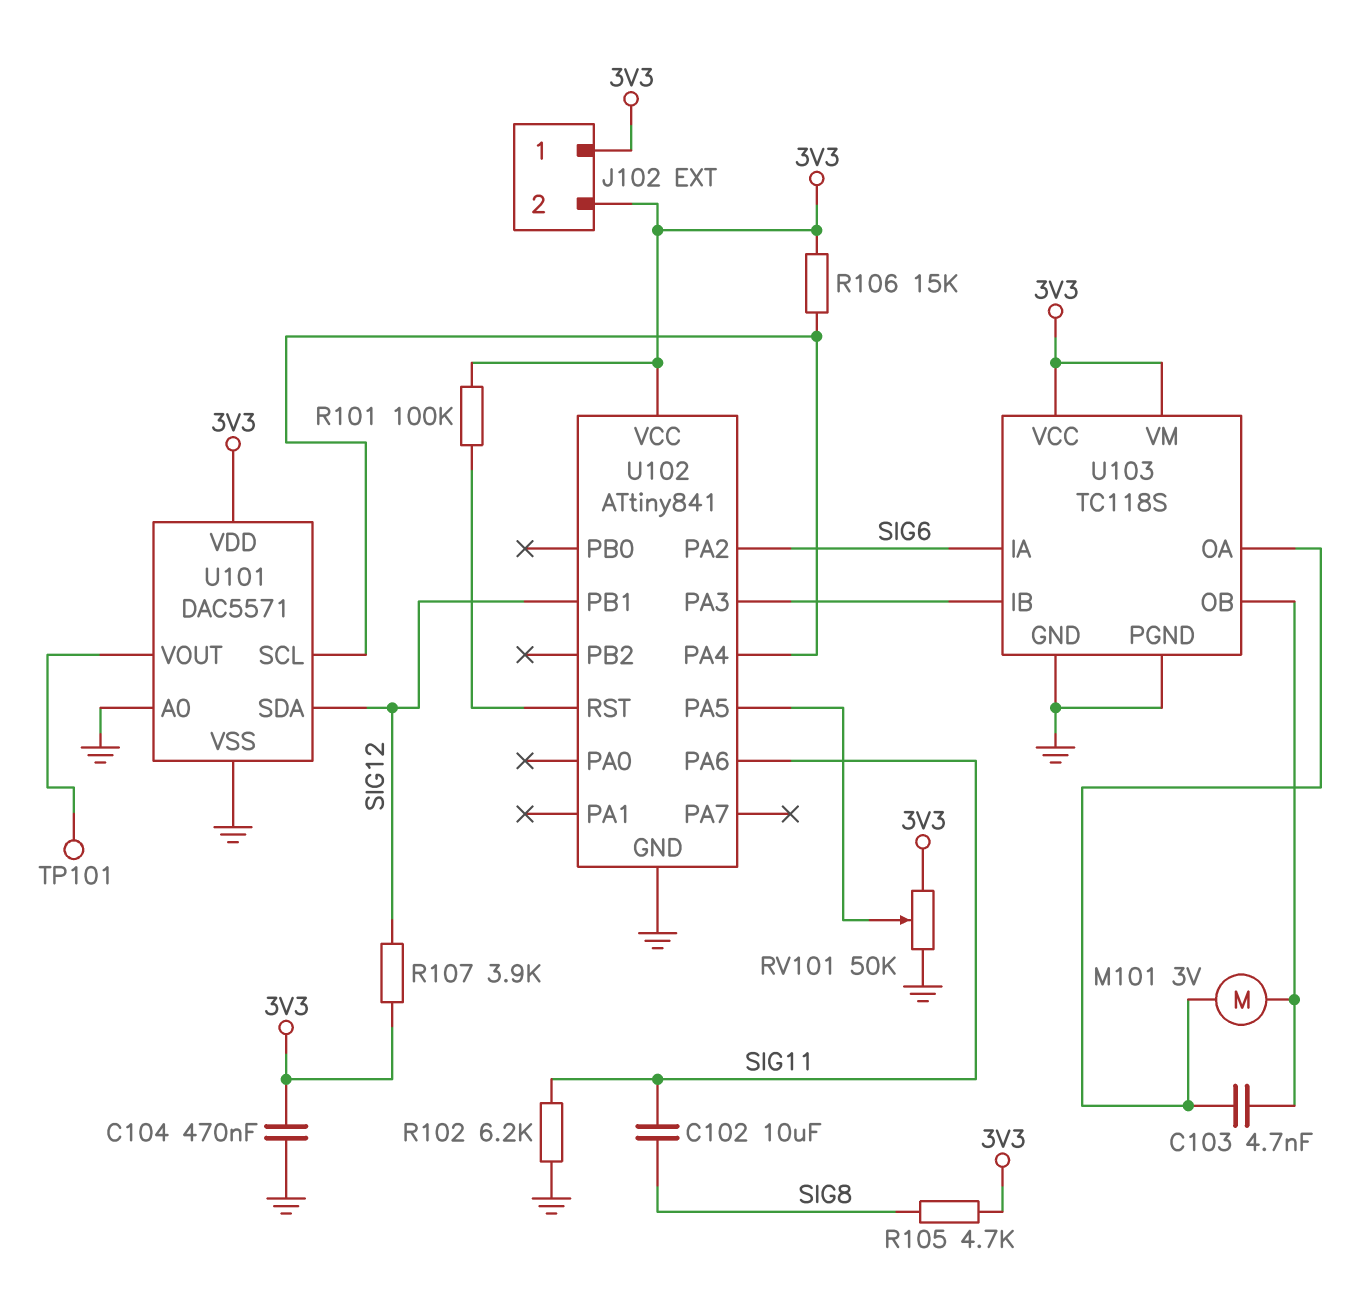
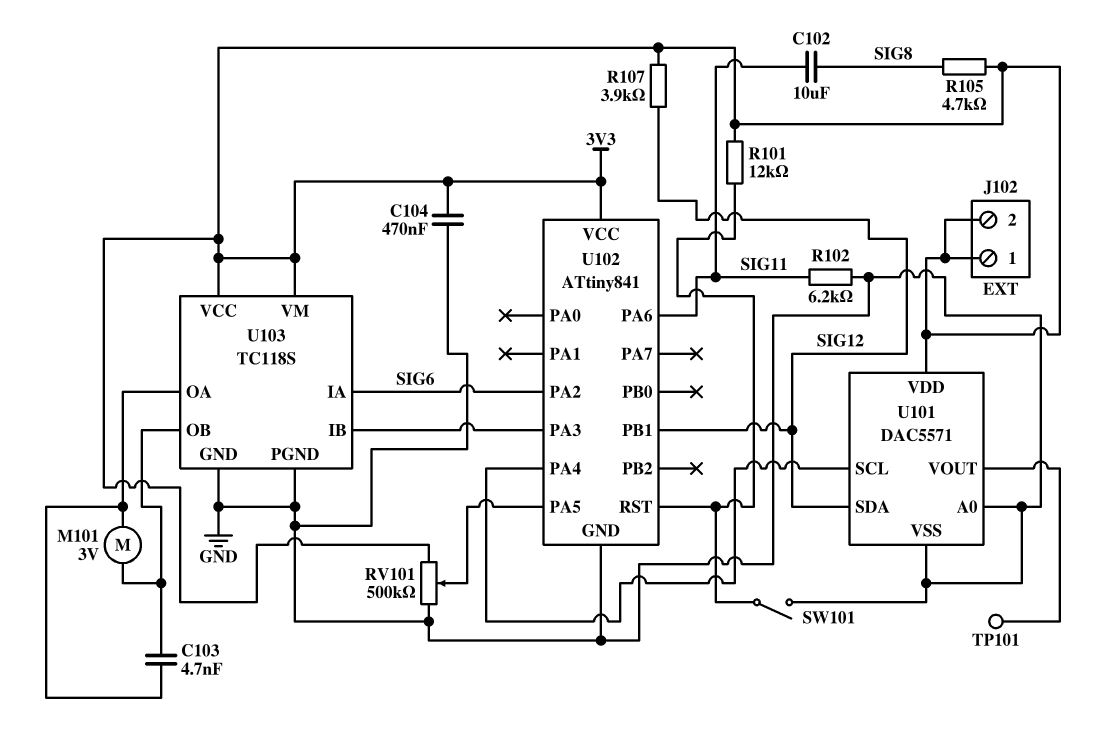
R101: 100k (3V3, U102/RST) -> 12k (3V3, U102/RST)
R106: 15k (3V3, U101/SCL) -> none
RV101: 50k (3V3, GND, wiper U102/PA5) -> 500k (3V3, GND, wiper U102/PA5)
SW101: none -> switch (GND, U102/RST)

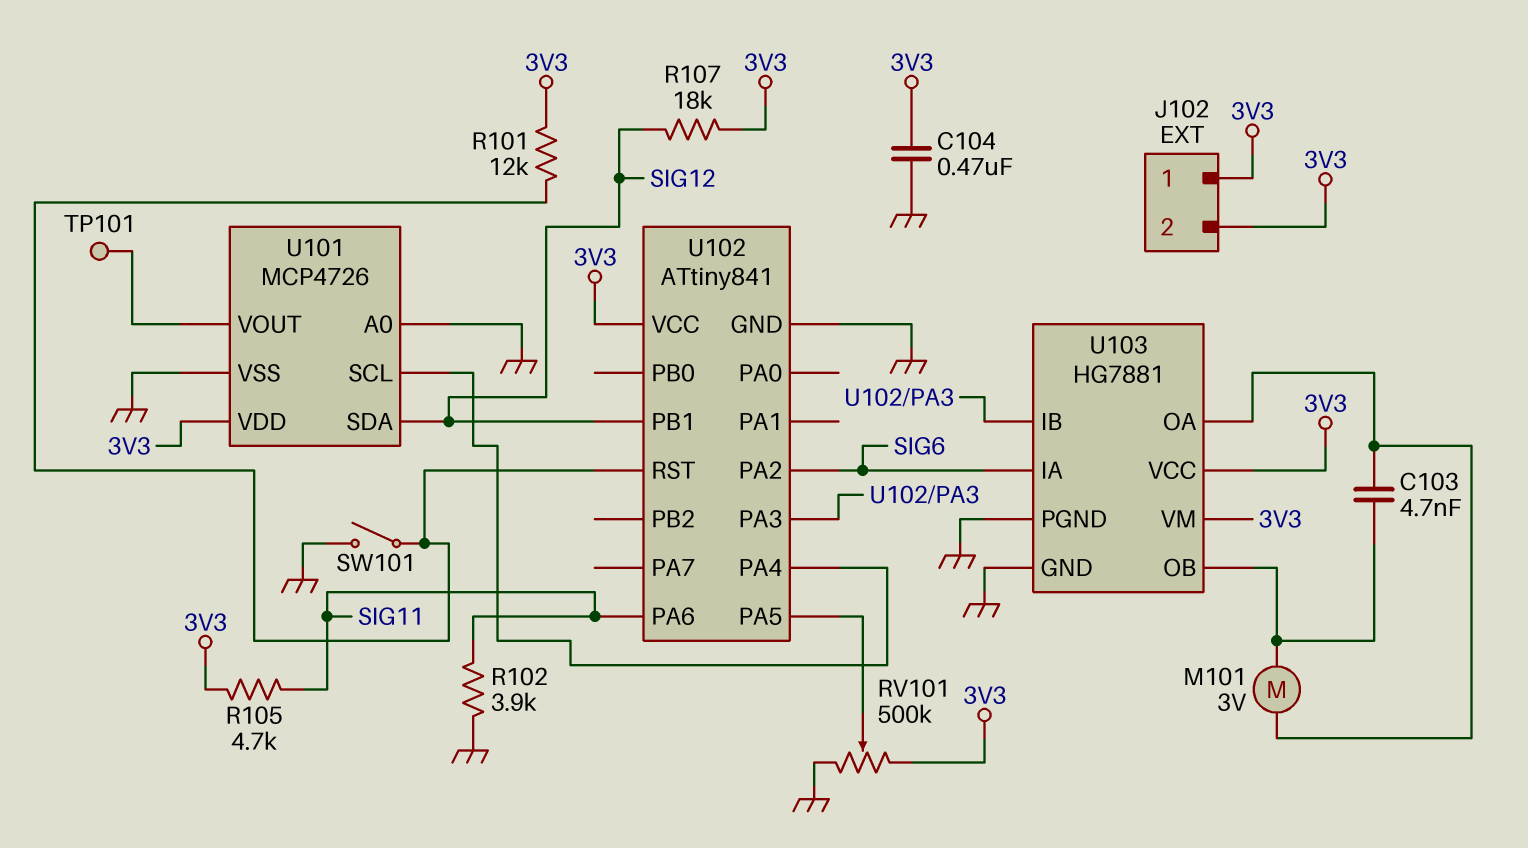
C102: 10uF (SIG8, SIG11) -> none
R102: 6.2k (GND, SIG11) -> 3.9k (GND, SIG11)
R105: 4.7k (3V3, SIG8) -> 4.7k (3V3, SIG11)
R107: 3.9k (3V3, SIG12) -> 18k (3V3, SIG12)
U101: DAC5571 -> MCP4726
U103: TC118S -> HG7881

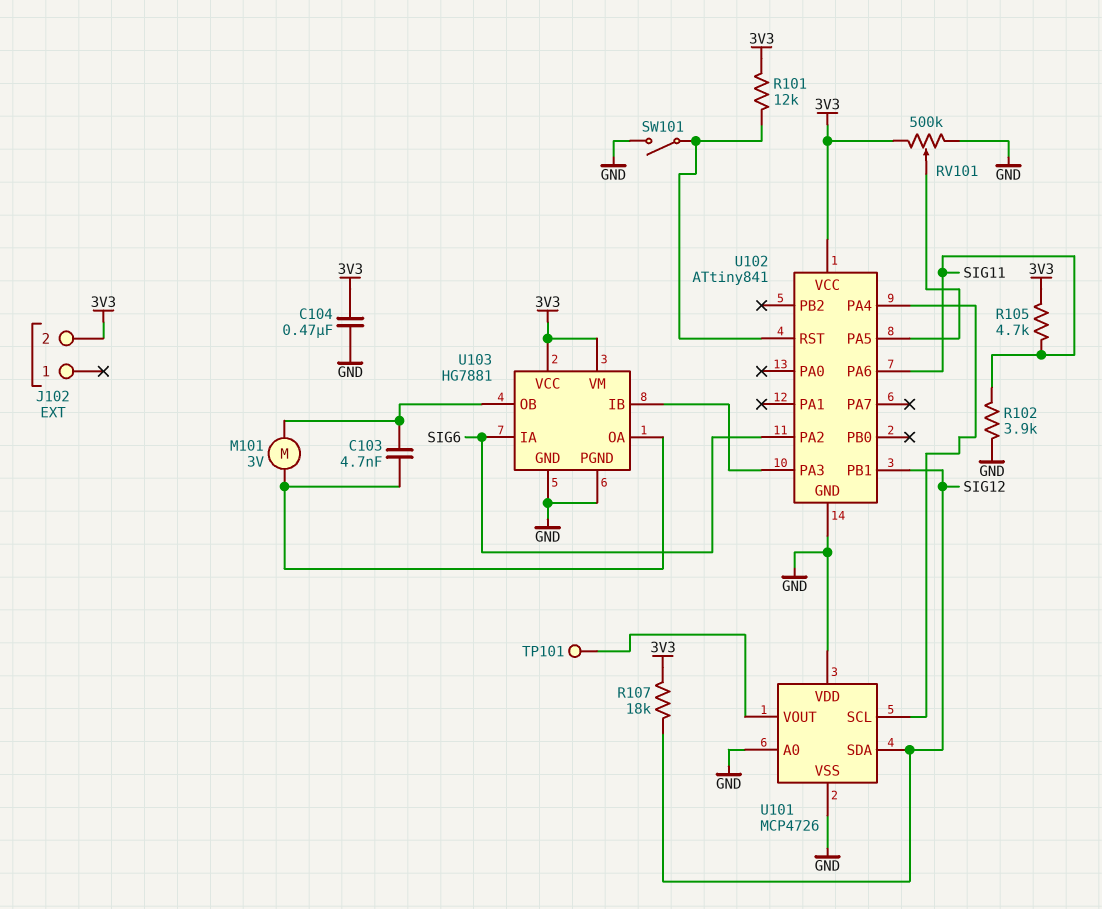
J102 pin 1: 3V3 -> none
U101 pin VDD: 3V3 -> GND

